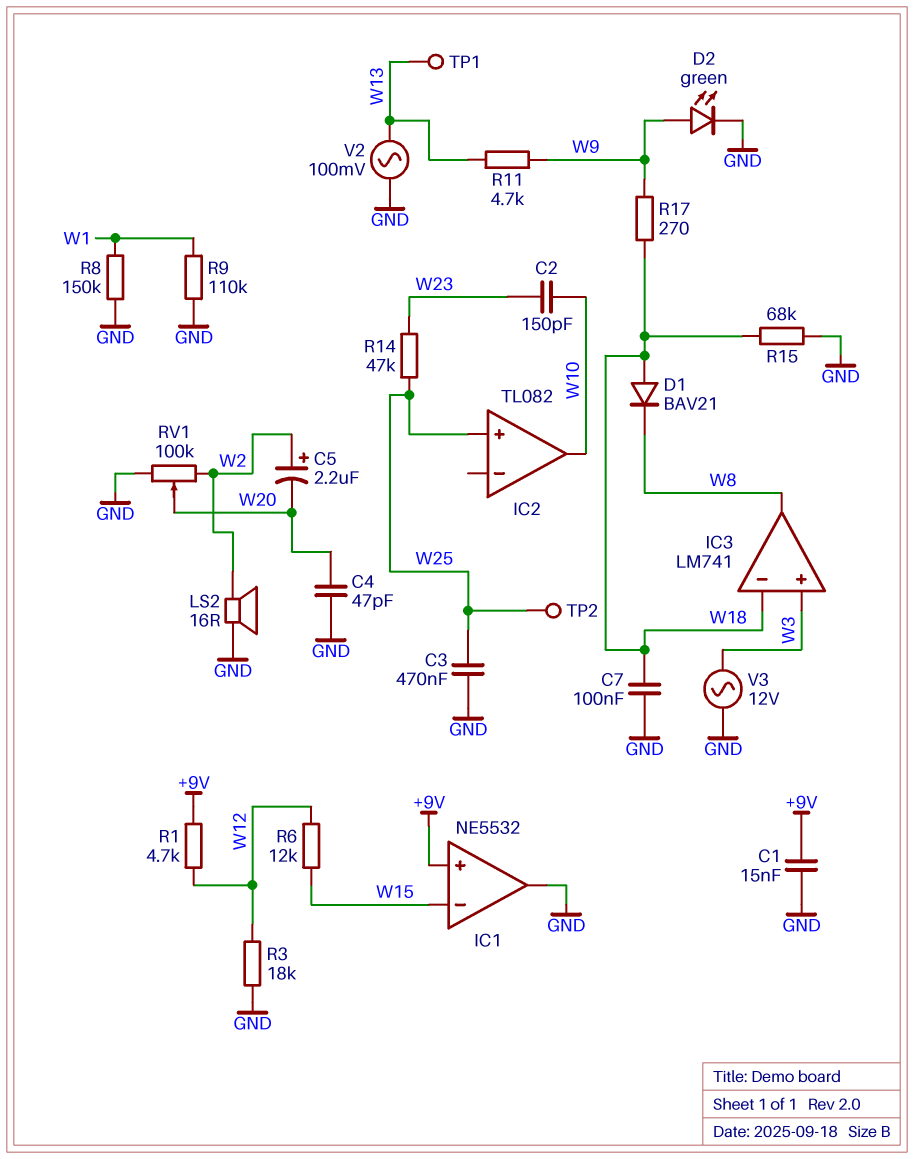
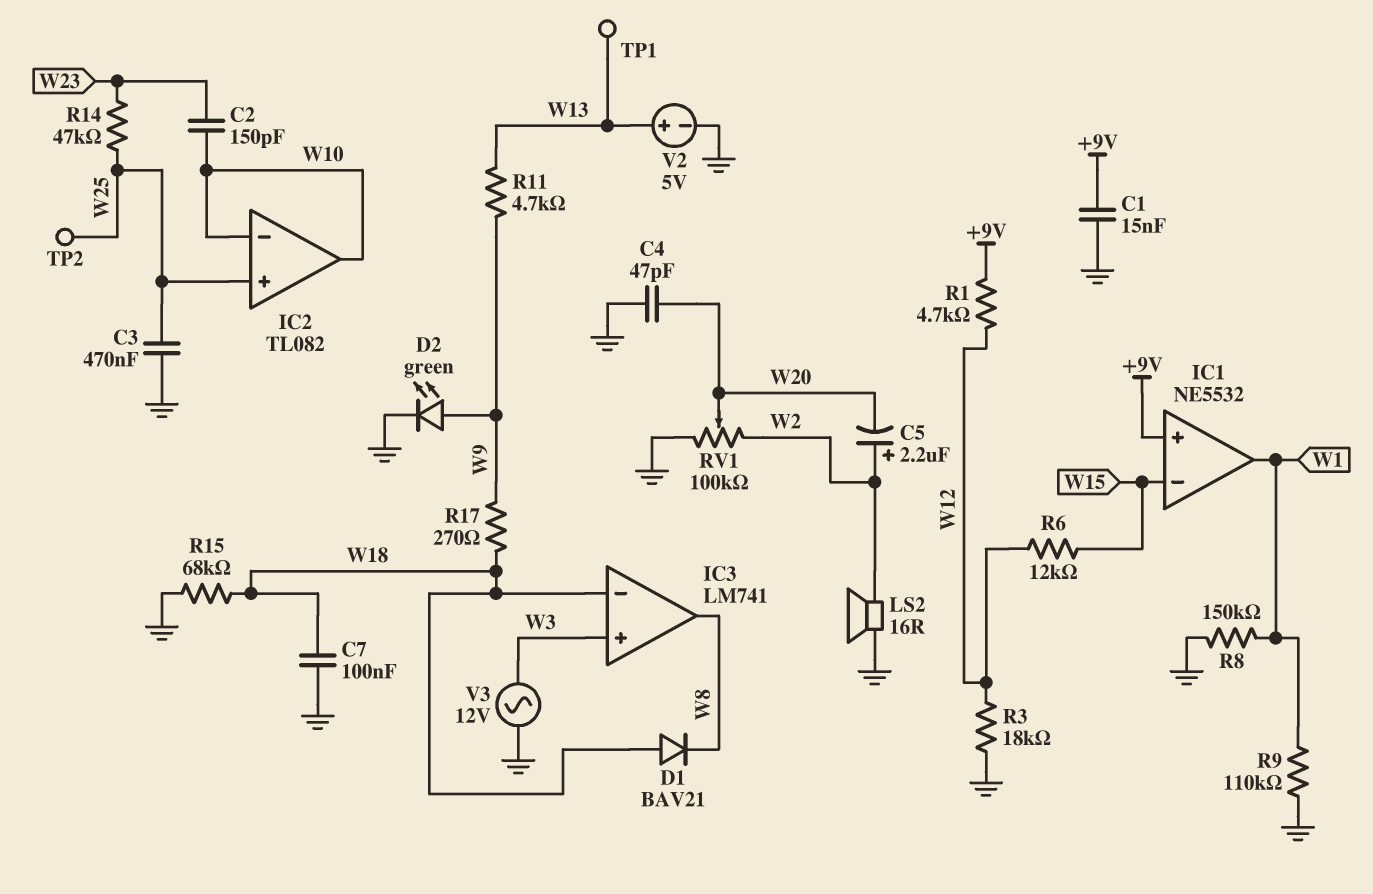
IC1 pin out: GND -> W1
IC2 pin in-: none -> W10
V2: AC 100mV (GND, W13) -> 5V (plus W13, minus GND)

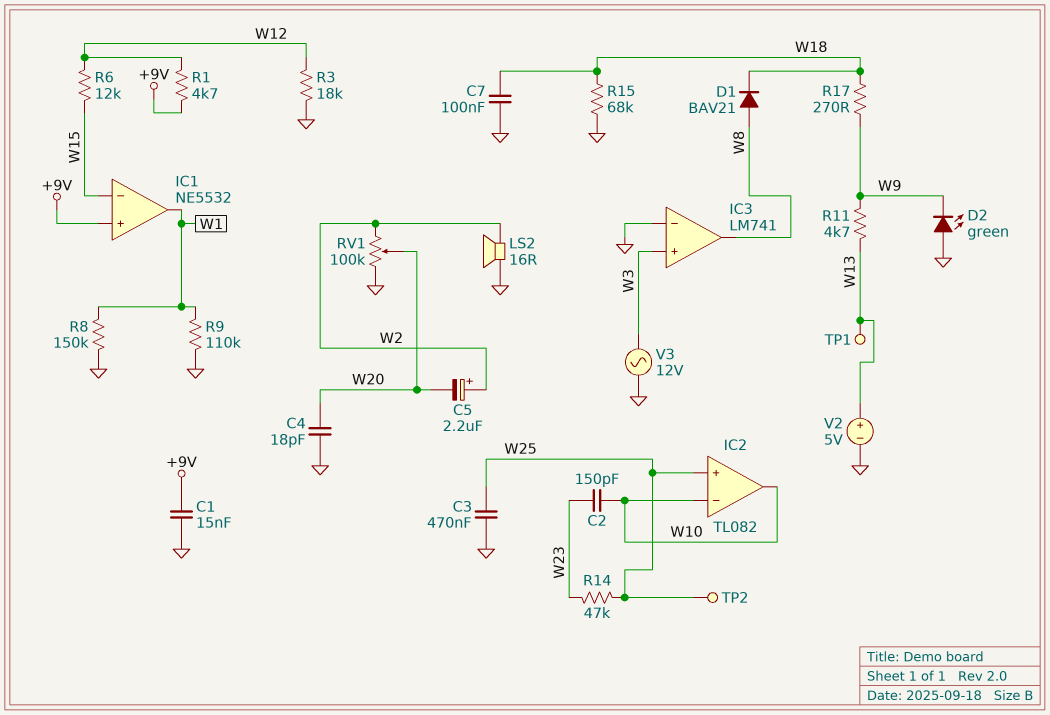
C4: 47pF (GND, W20) -> 18pF (GND, W20)
D1: diode BAV21 (A W18, K W8) -> diode BAV21 (A W8, K W18)
D2: LED green (A W9, K GND) -> LED green (A GND, K W9)
IC3 pin in-: W18 -> GND

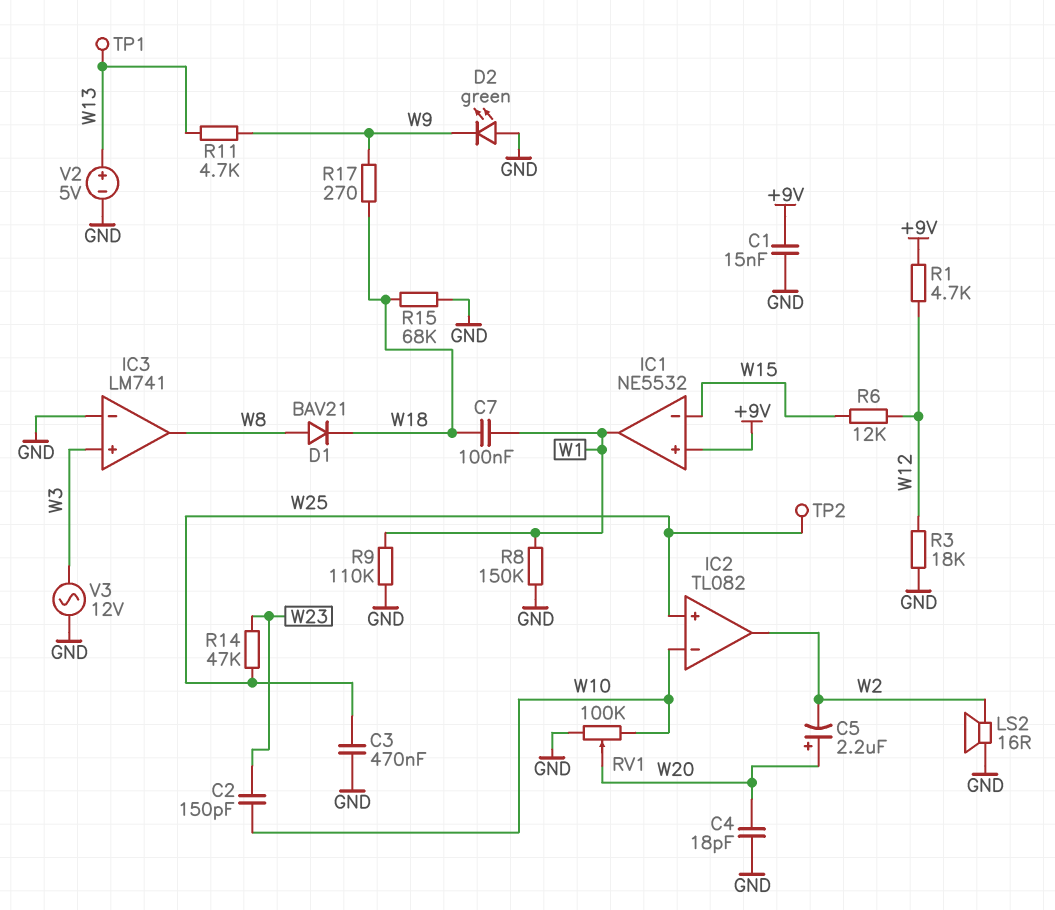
C5: 2.2uF (plus W2, minus W20) -> 2.2uF (plus W20, minus W2)
C7: 100nF (GND, W18) -> 100nF (W1, W18)
IC2 pin out: W10 -> W2
RV1: 100k (GND, W2, wiper W20) -> 100k (GND, W10, wiper W20)

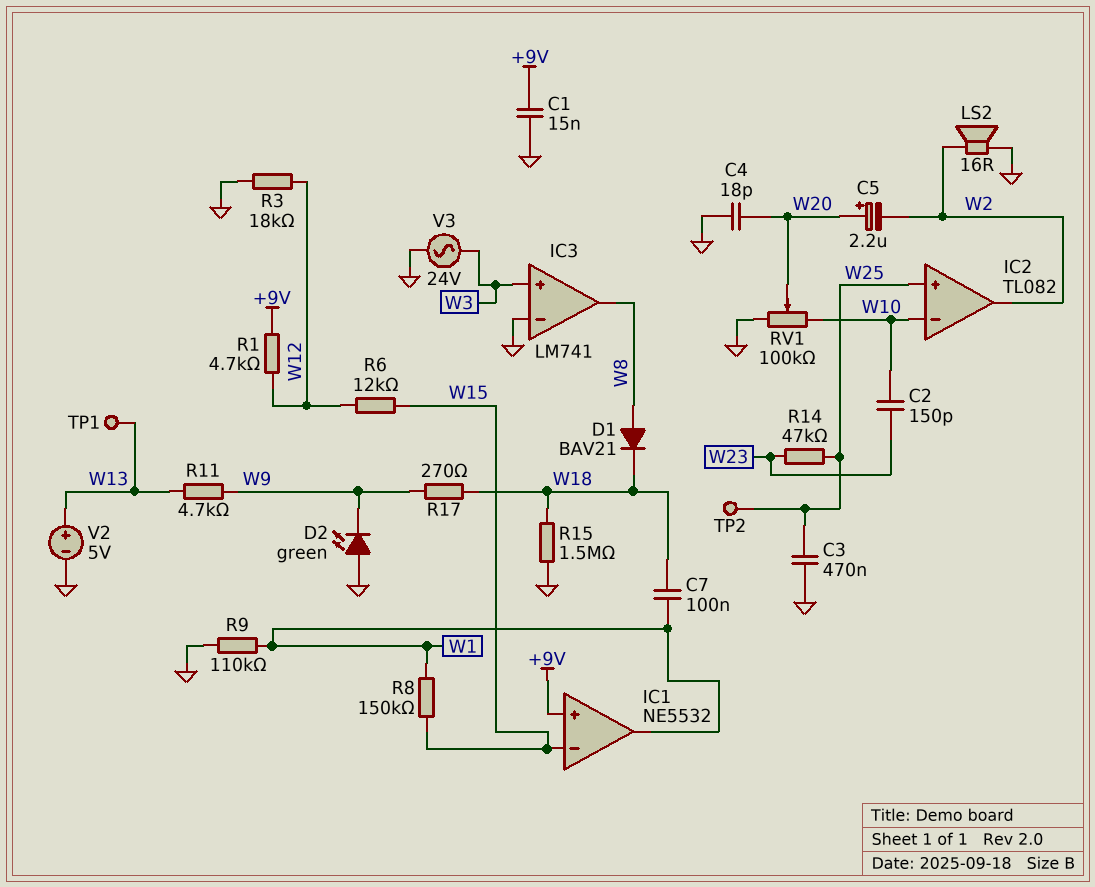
R8: 150k (GND, W1) -> 150k (W1, W15)
R15: 68k (GND, W18) -> 1.5M (GND, W18)
V3: AC 12V (GND, W3) -> AC 24V (GND, W3)

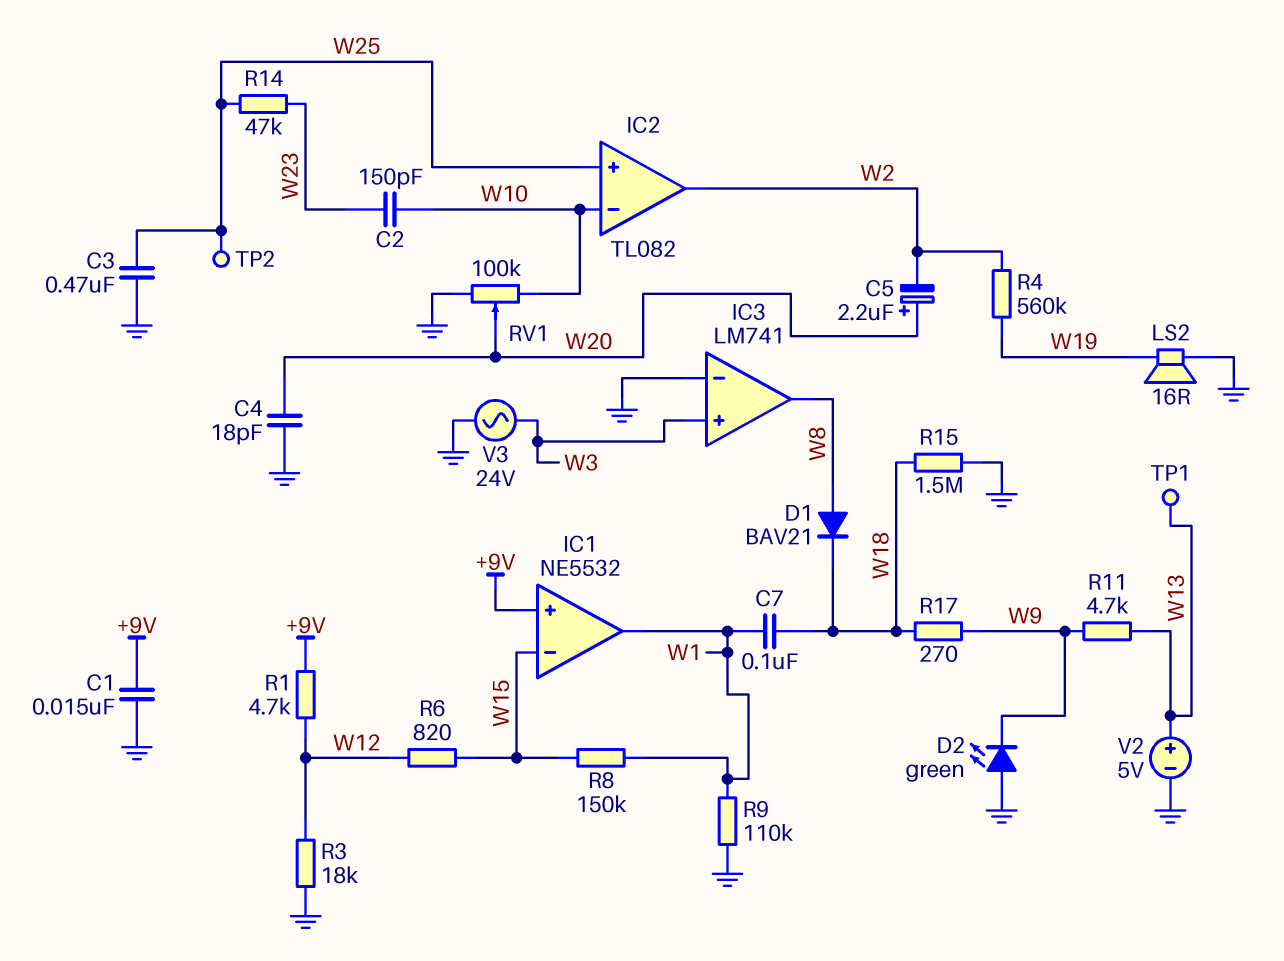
LS2: speaker 16R (GND, W2) -> speaker 16R (GND, W19)
R4: none -> 560k (W2, W19)
R6: 12k (W12, W15) -> 820 (W12, W15)

